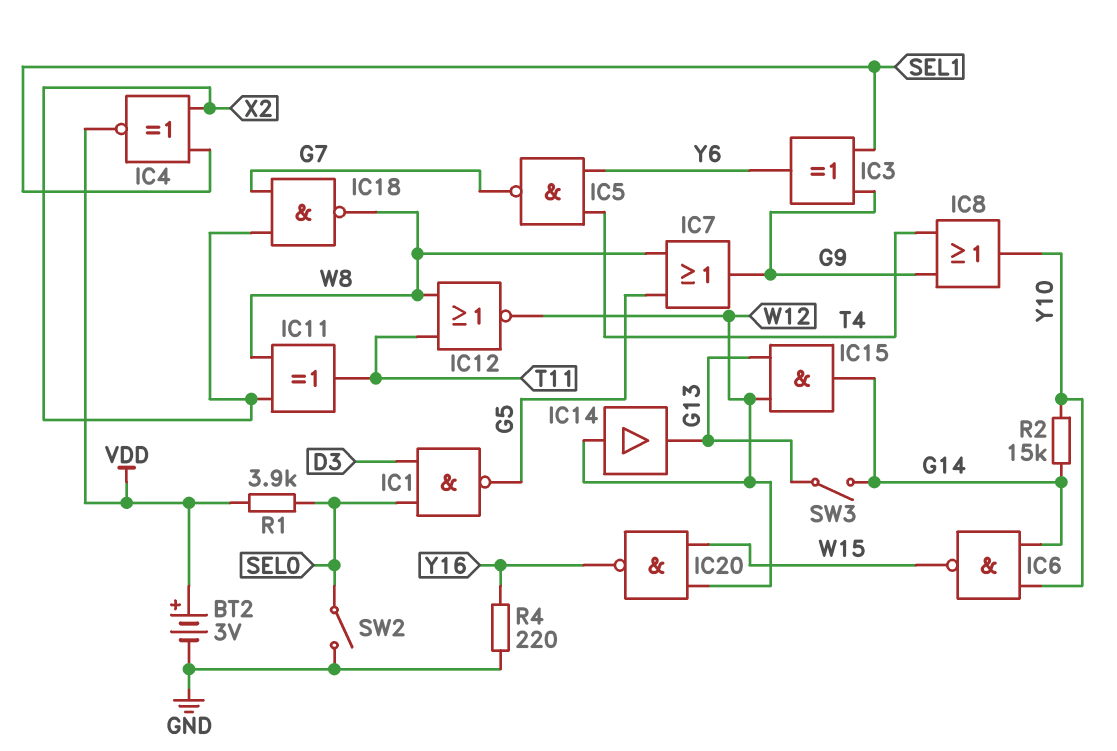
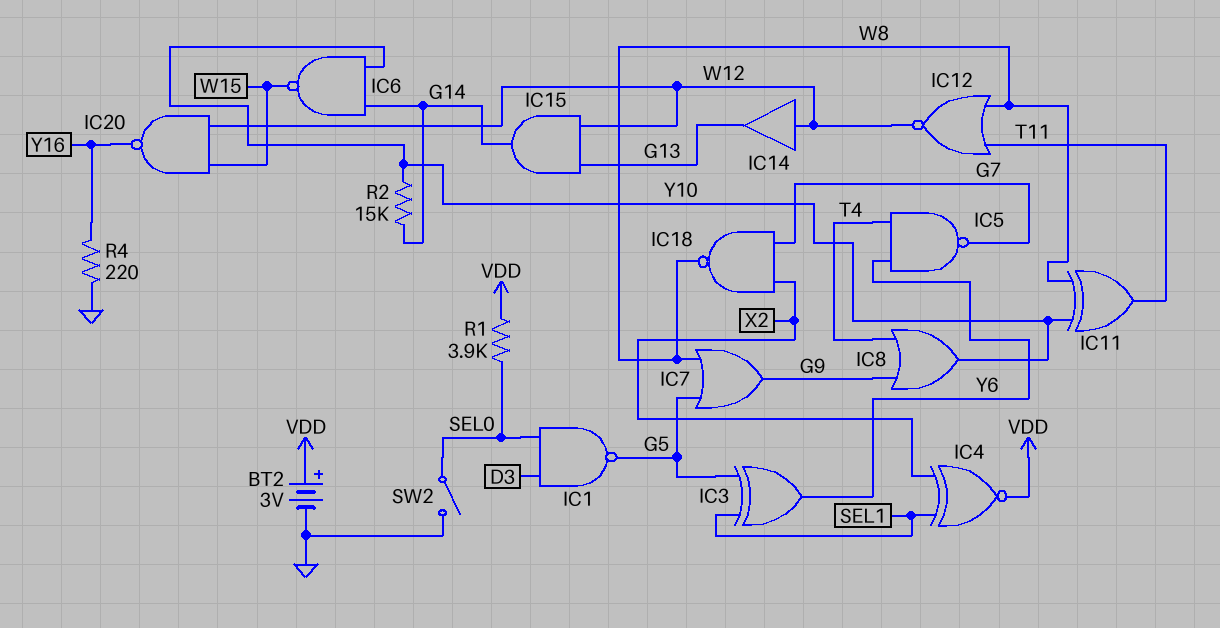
IC3: XOR (in G9, in SEL1, out Y6) -> XOR (in G5, in SEL1, out Y6)
IC11: XOR (in W8, in X2, out T11) -> XOR (in W8, in Y10, out T11)
SW3: switch (G13, G14) -> none

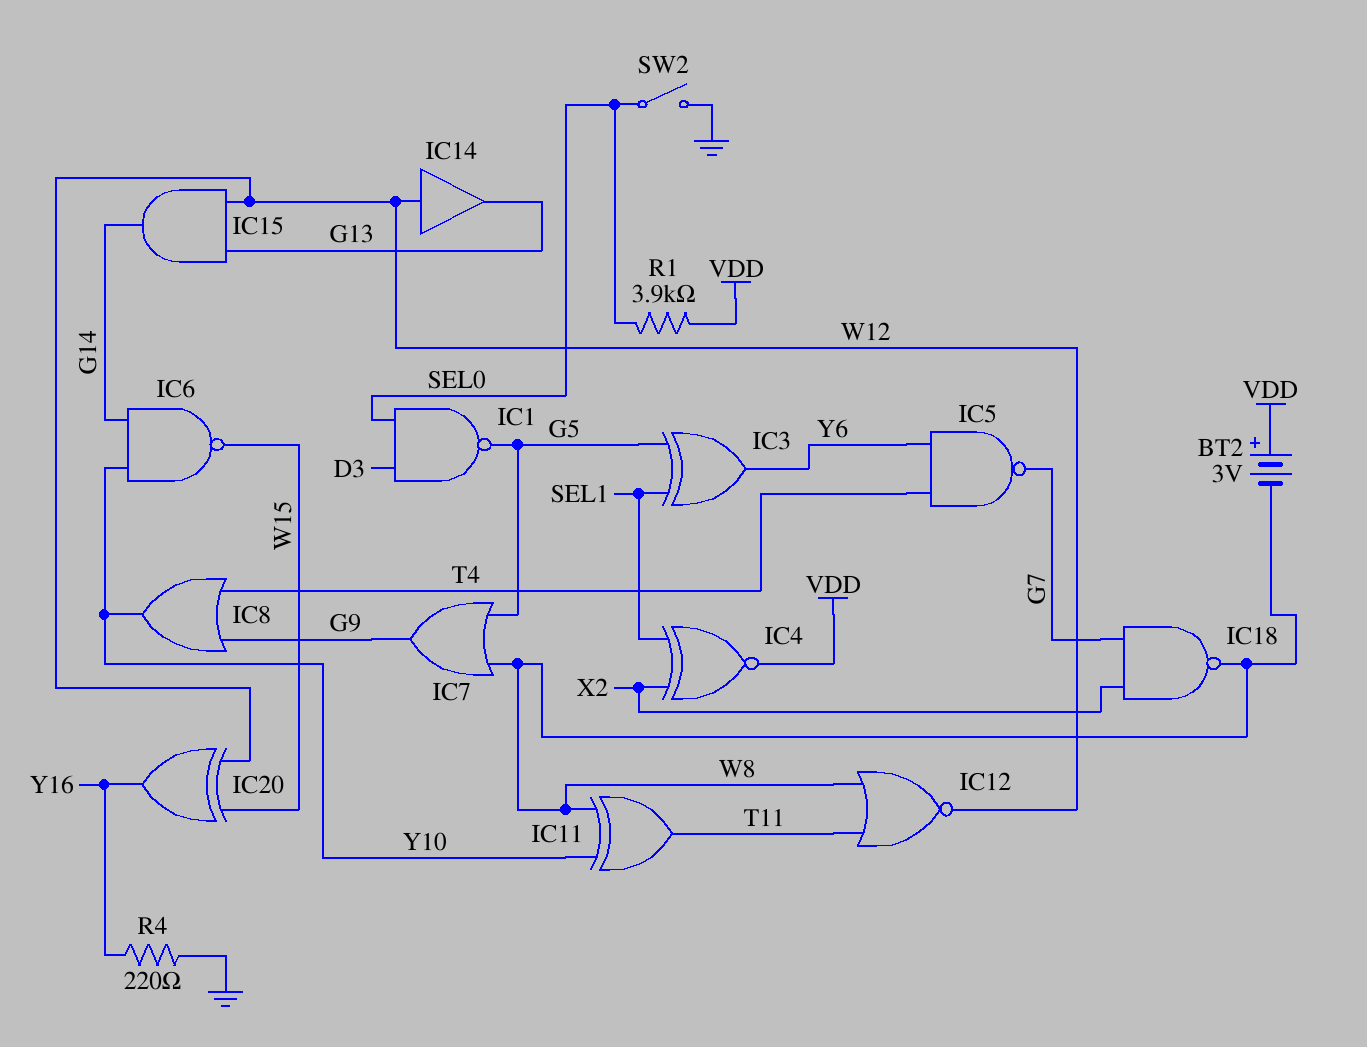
BT2: 3V (plus VDD, minus GND) -> 3V (plus VDD, minus W8)
IC20: NAND (in W12, in W15, out Y16) -> XOR (in W12, in W15, out Y16)
R2: 15k (G14, Y10) -> none

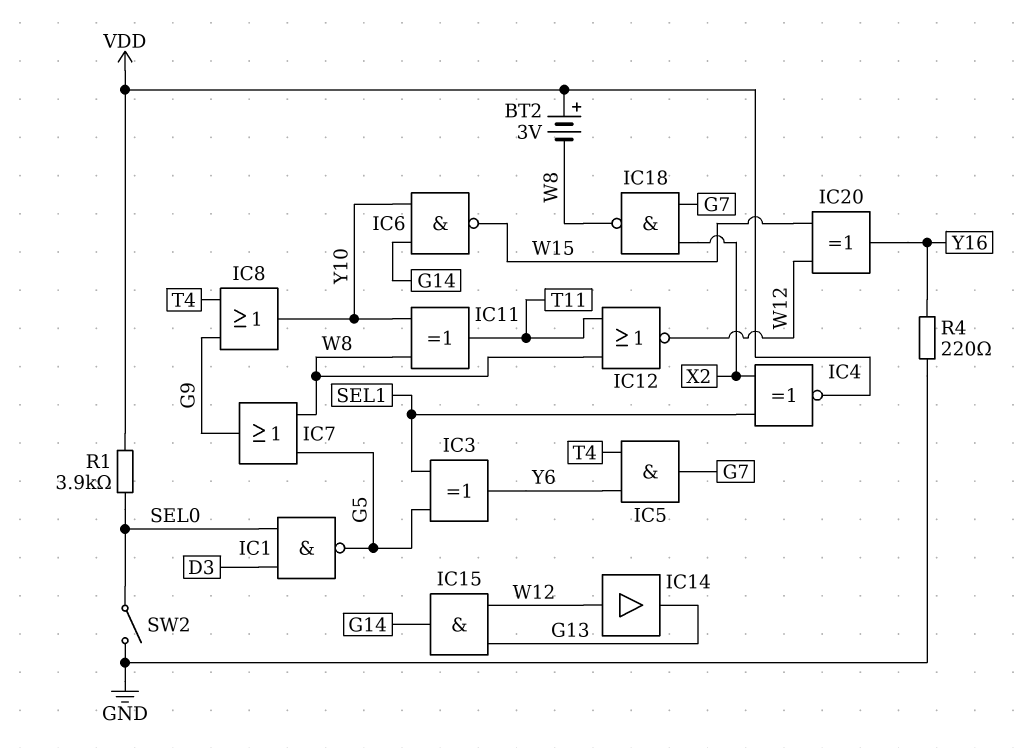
IC5: NAND (in T4, in Y6, out G7) -> AND (in T4, in Y6, out G7)

